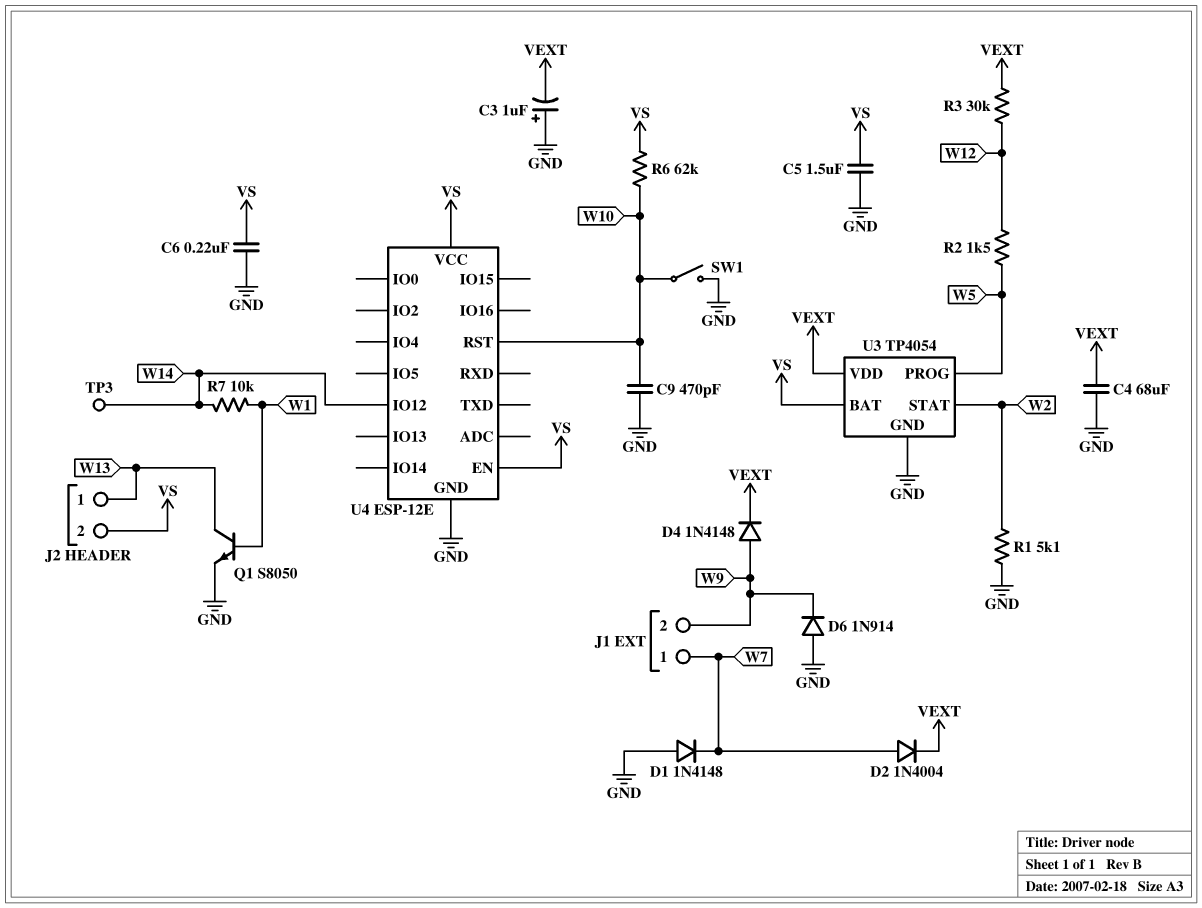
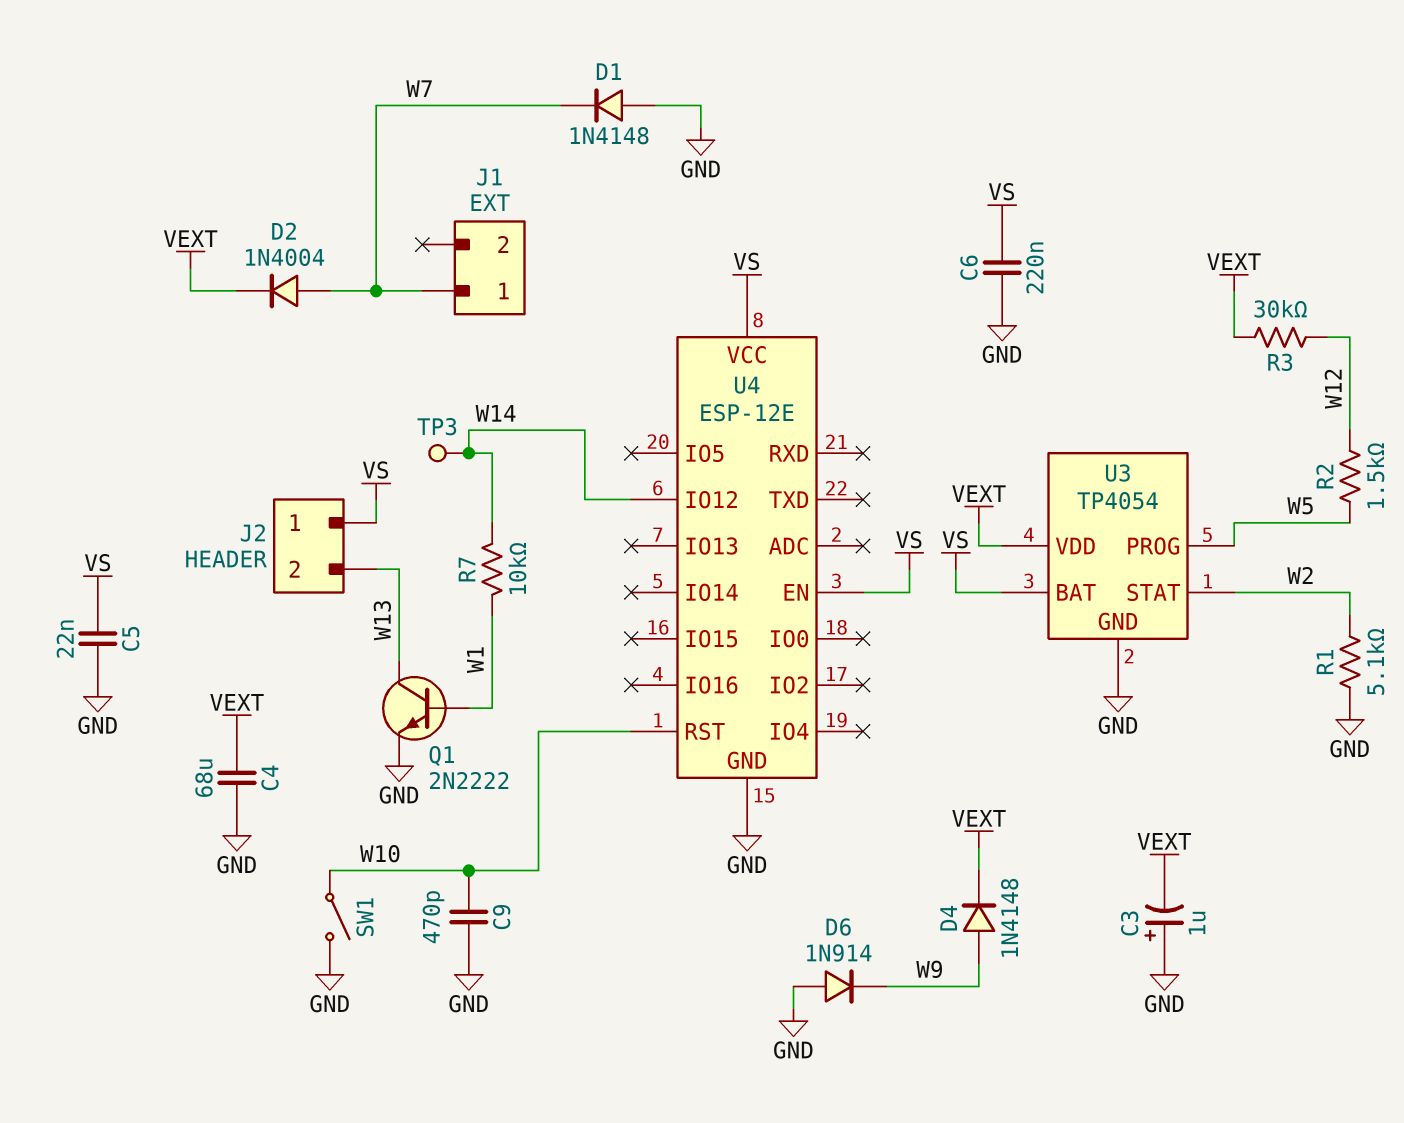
C5: 1.5uF (GND, VS) -> 22nF (GND, VS)
J1 pin 2: W9 -> none
J2 pin 1: W13 -> VS
J2 pin 2: VS -> W13
Q1: NPN S8050 (B W1, C W13, E GND) -> NPN 2N2222 (B W1, C W13, E GND)
R6: 62k (VS, W10) -> none

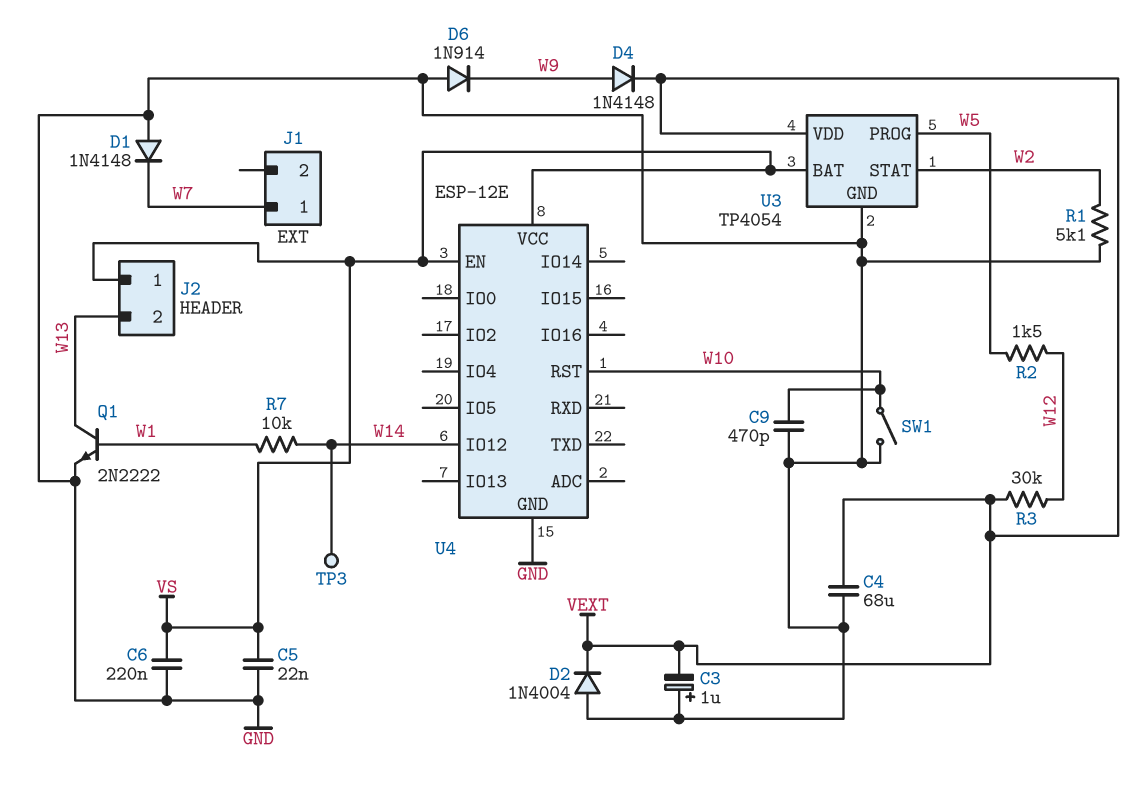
D2: diode 1N4004 (A W7, K VEXT) -> diode 1N4004 (A GND, K VEXT)

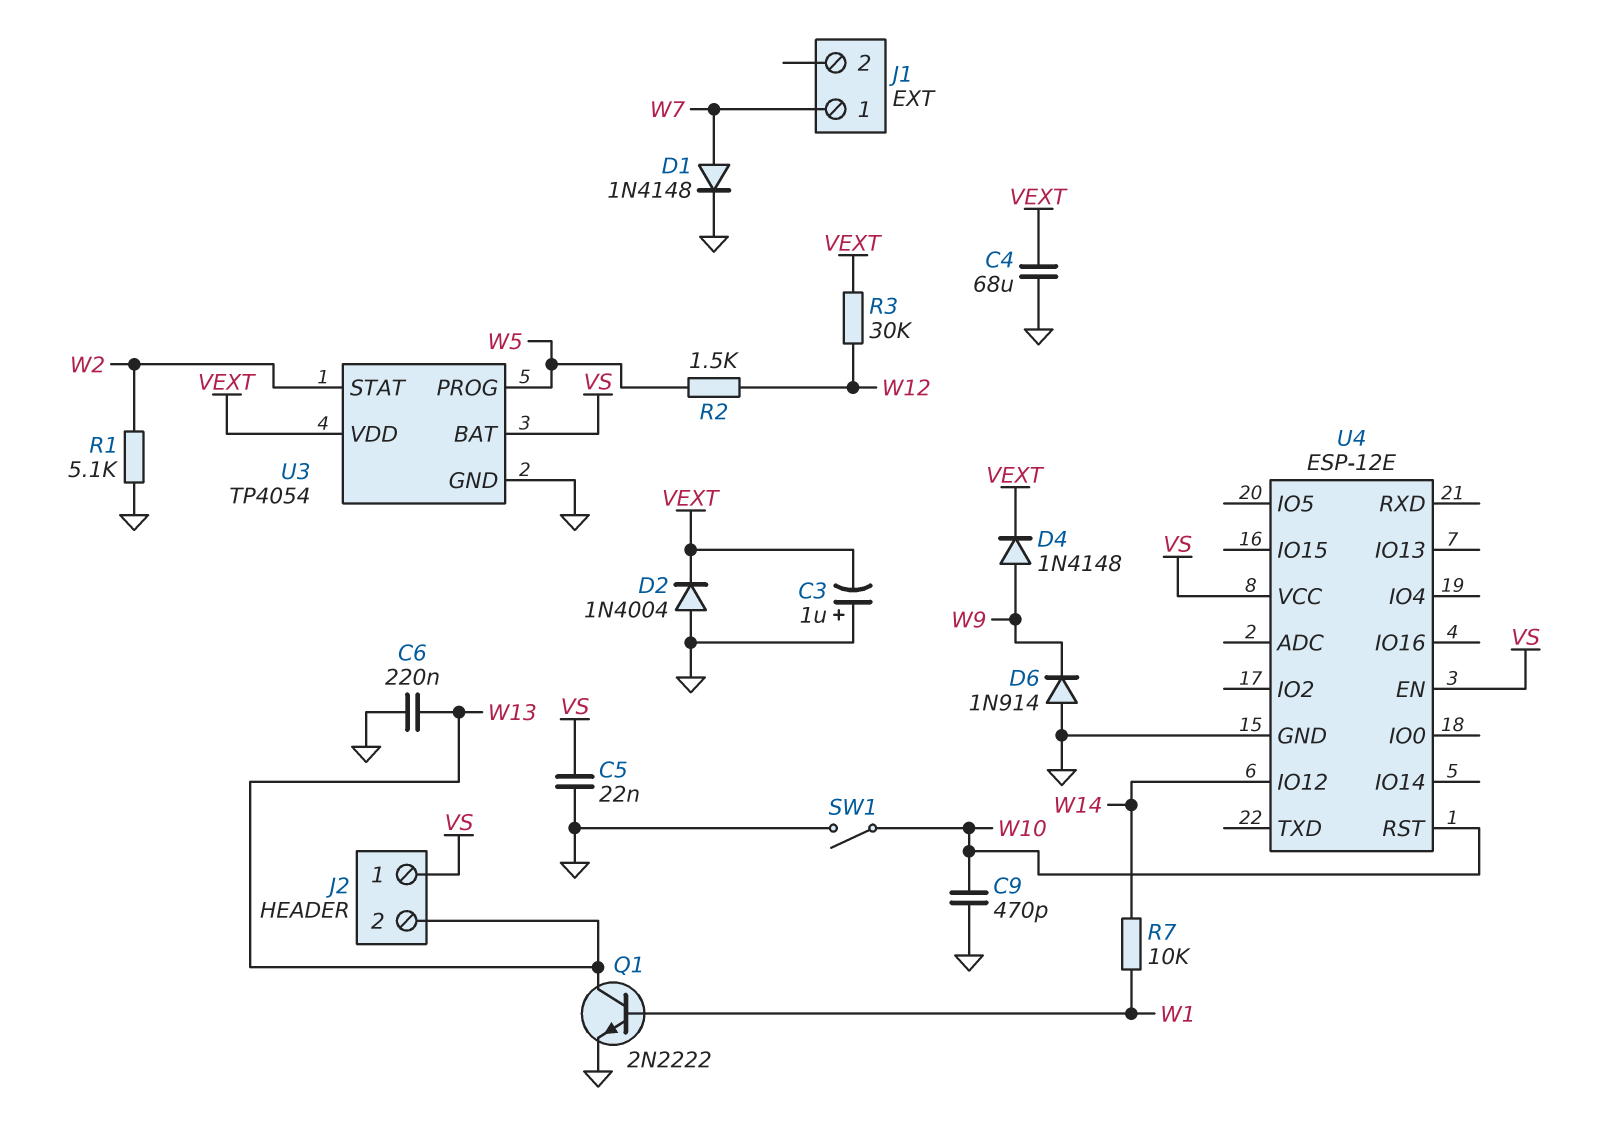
C6: 220nF (GND, VS) -> 220nF (GND, W13)
D1: diode 1N4148 (A GND, K W7) -> diode 1N4148 (A W7, K GND)
TP3: test point (W14) -> none

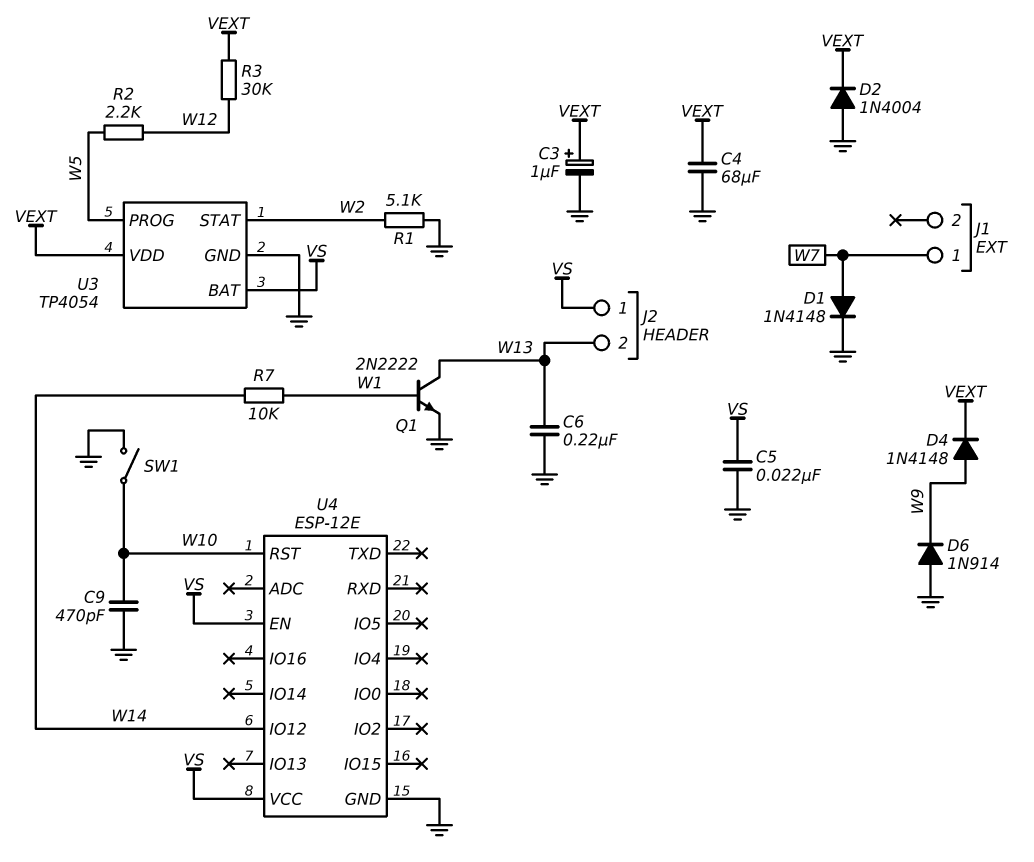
C3: 1uF (plus GND, minus VEXT) -> 1uF (plus VEXT, minus GND)
R2: 1.5k (W5, W12) -> 2.2k (W5, W12)

